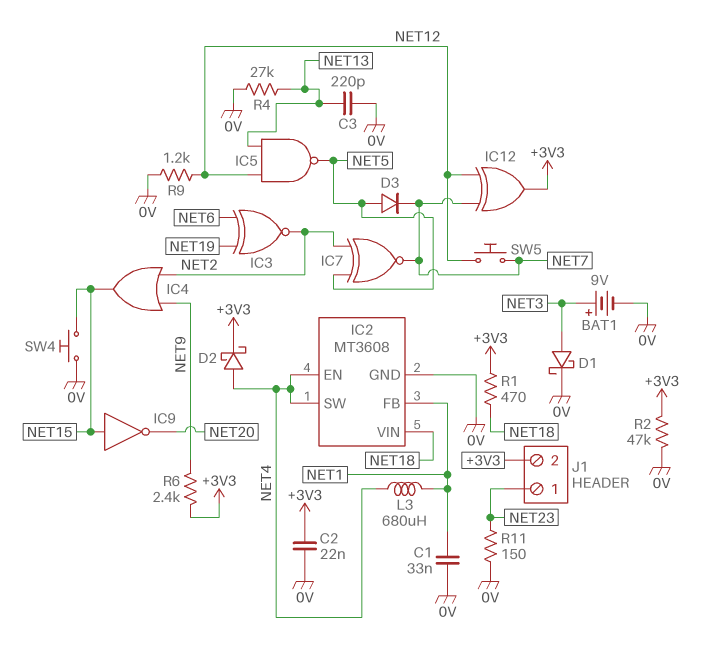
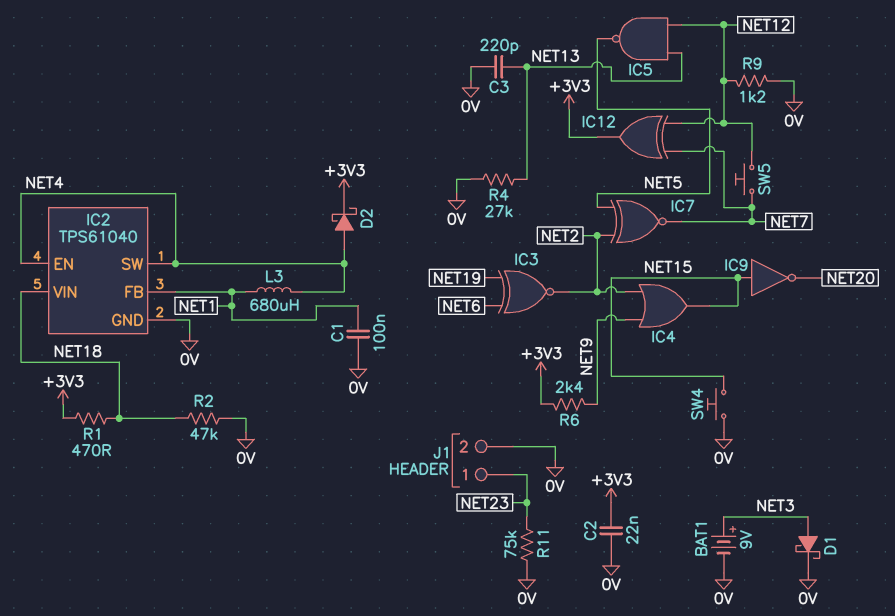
C1: 33nF (0V, NET1) -> 100nF (0V, NET1)
D3: diode (A NET5, K NET7) -> none
IC2: MT3608 -> TPS61040
J1 pin 2: +3V3 -> 0V
R2: 47k (+3V3, 0V) -> 47k (0V, NET18)
R11: 150 (0V, NET23) -> 75k (0V, NET23)

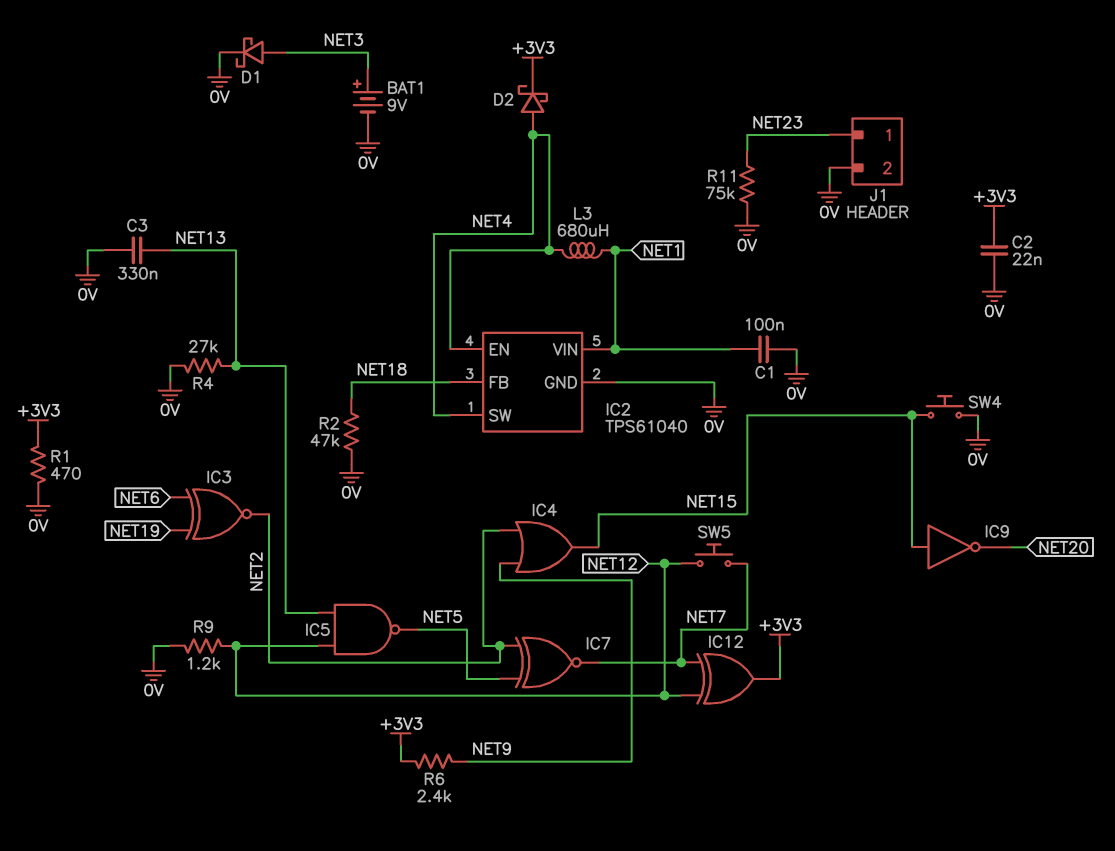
C3: 220pF (0V, NET13) -> 330nF (0V, NET13)
IC2 pin FB: NET1 -> NET18
IC2 pin VIN: NET18 -> NET1
R1: 470 (+3V3, NET18) -> 470 (+3V3, 0V)

